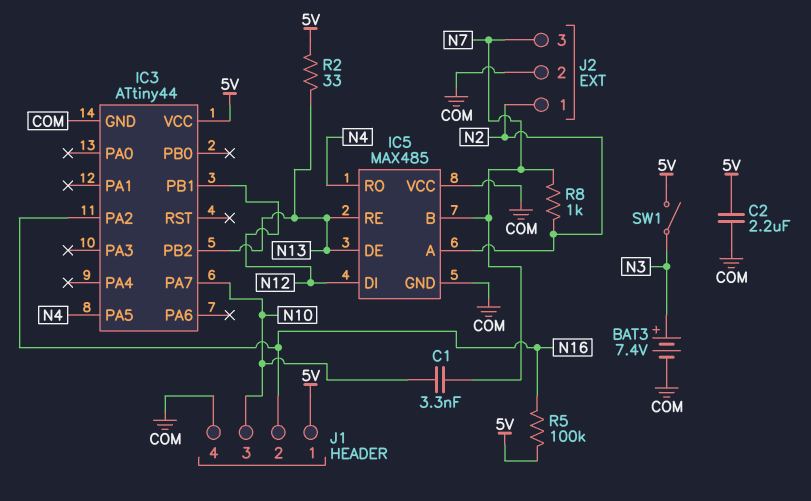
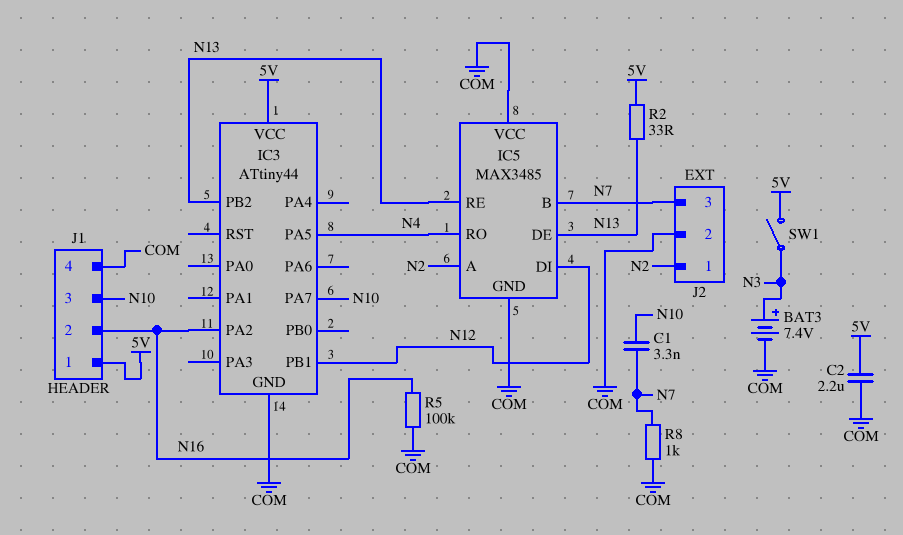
IC5: MAX485 -> MAX3485
R5: 100k (5V, N16) -> 100k (COM, N16)
R8: 1k (N2, N7) -> 1k (COM, N7)

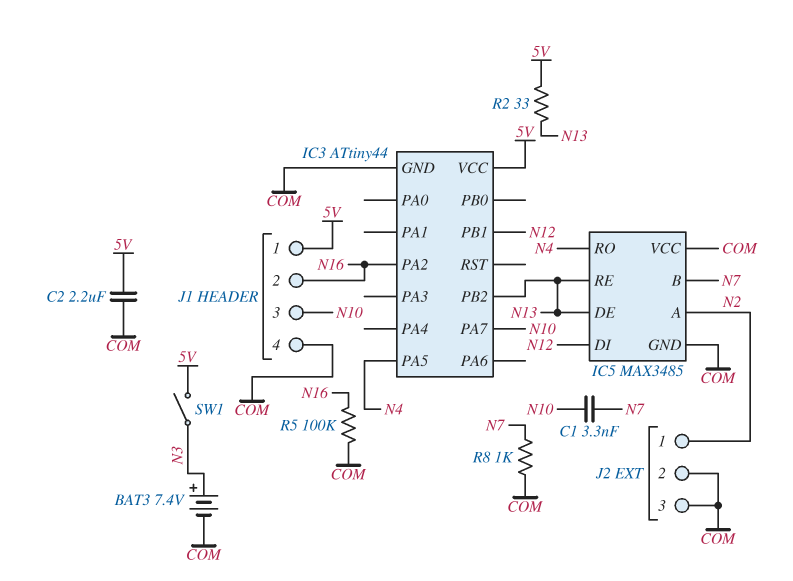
J2 pin 3: N7 -> COM

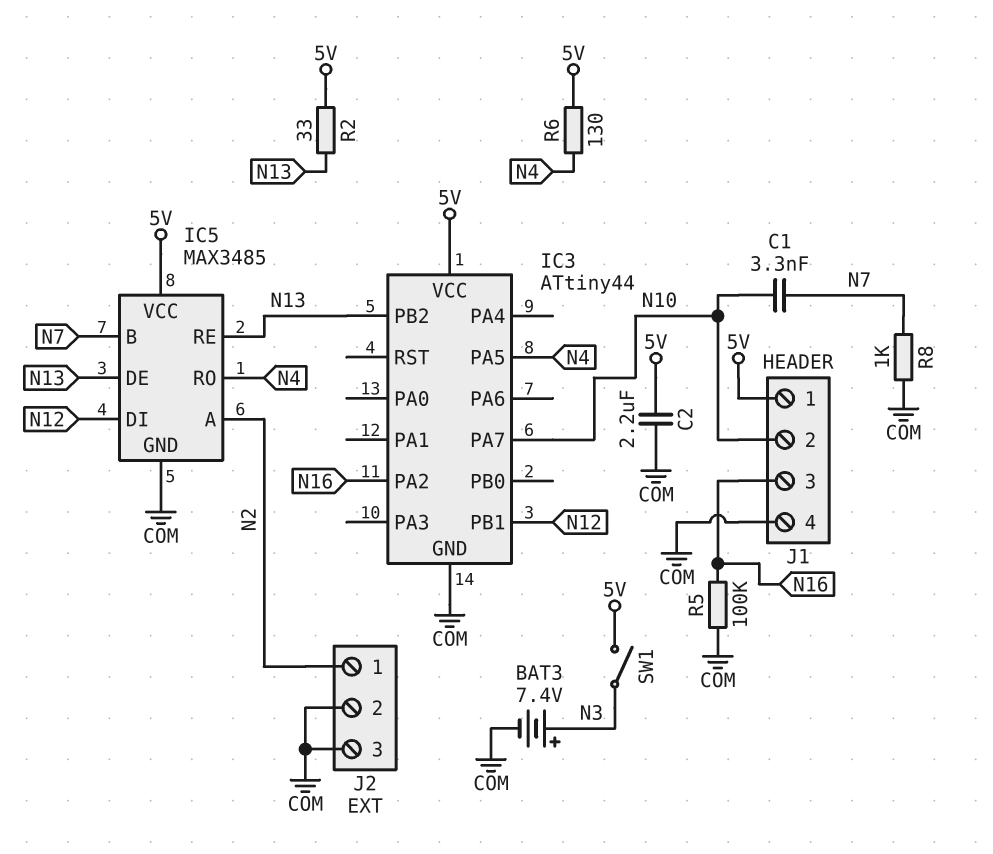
IC5 pin VCC: COM -> 5V
J1 pin 2: N16 -> N10
J1 pin 3: N10 -> N16
R6: none -> 130 (5V, N4)

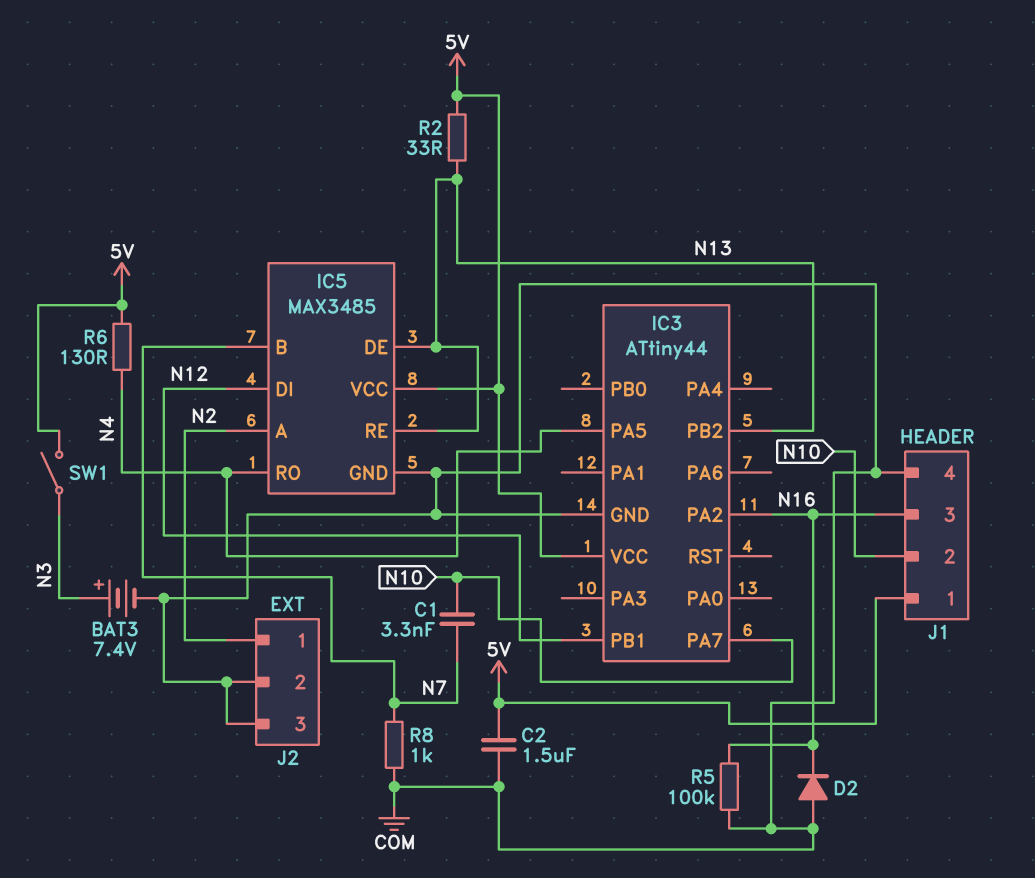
C2: 2.2uF (5V, COM) -> 1.5uF (5V, COM)
D2: none -> diode (A COM, K N16)

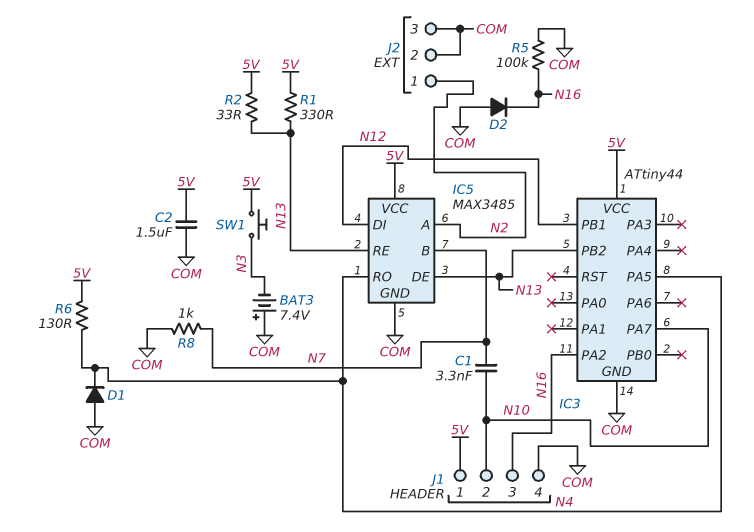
BAT3: 7.4V (plus N3, minus COM) -> 7.4V (plus COM, minus N3)
D1: none -> diode (A COM, K N4)
R1: none -> 330 (5V, N13)
SW1: switch (5V, N3) -> button (5V, N3)

